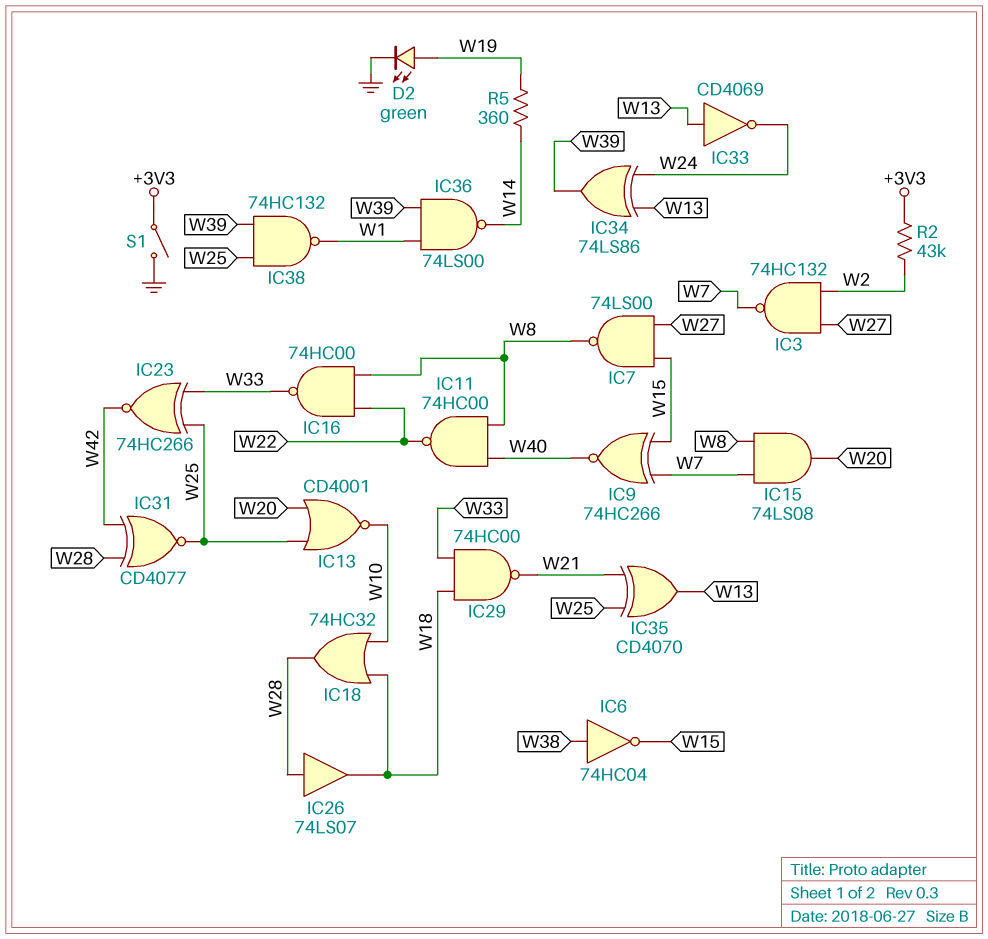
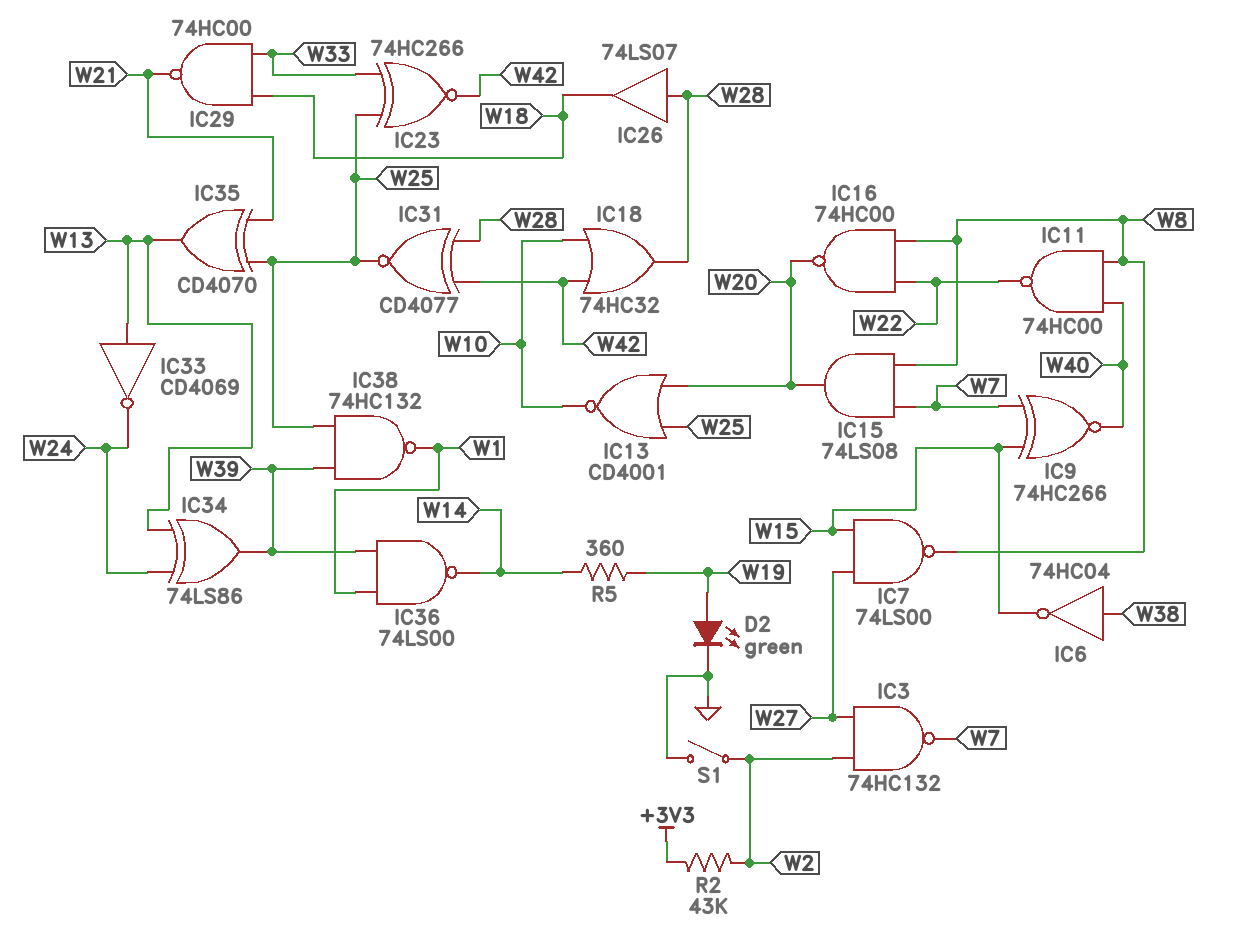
IC16: NAND 74HC00 (in W8, in W22, out W33) -> NAND 74HC00 (in W8, in W22, out W20)
IC18: OR 74HC32 (in W10, in W18, out W28) -> OR 74HC32 (in W10, in W42, out W28)
S1: switch (+3V3, GND) -> switch (GND, W2)

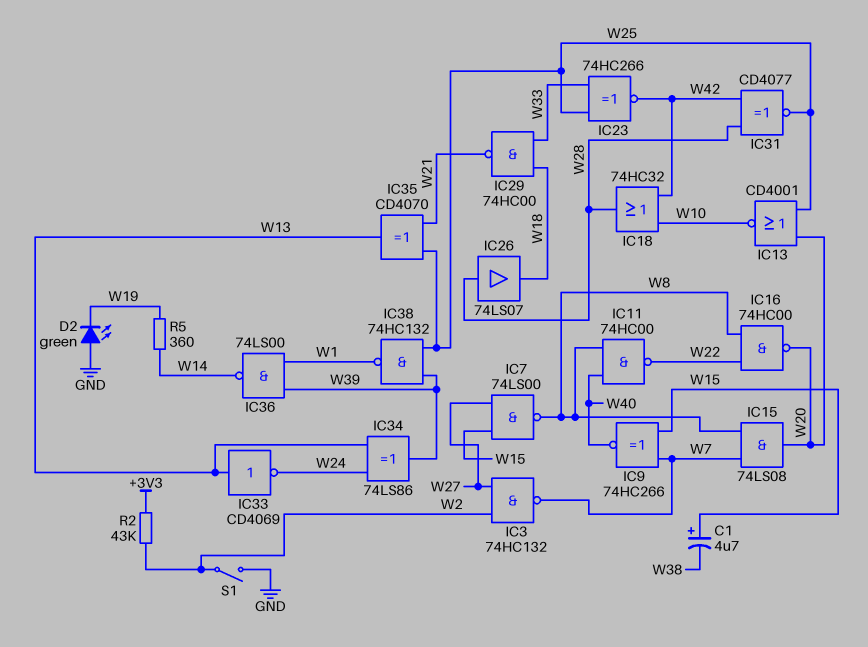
C1: none -> 4.7uF (plus W15, minus W38)
D2: LED green (A W19, K GND) -> LED green (A GND, K W19)
IC6: NOT 74HC04 (in W38, out W15) -> none

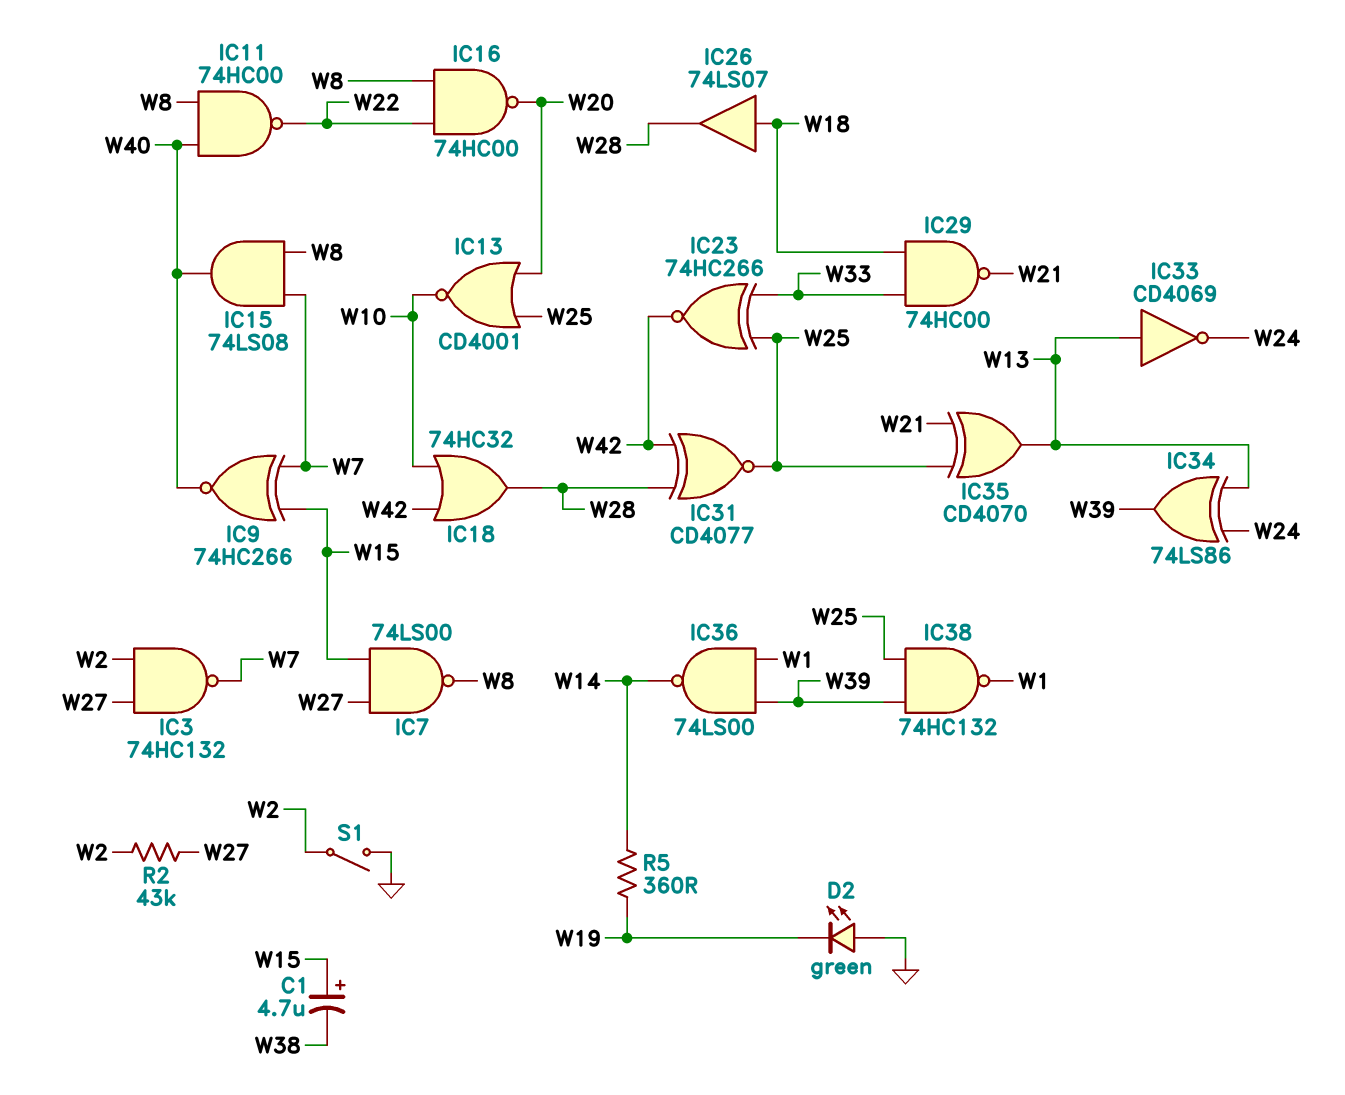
IC15: AND 74LS08 (in W7, in W8, out W20) -> AND 74LS08 (in W7, in W8, out W40)
IC26: buffer 74LS07 (in W28, out W18) -> buffer 74LS07 (in W18, out W28)
R2: 43k (+3V3, W2) -> 43k (W2, W27)

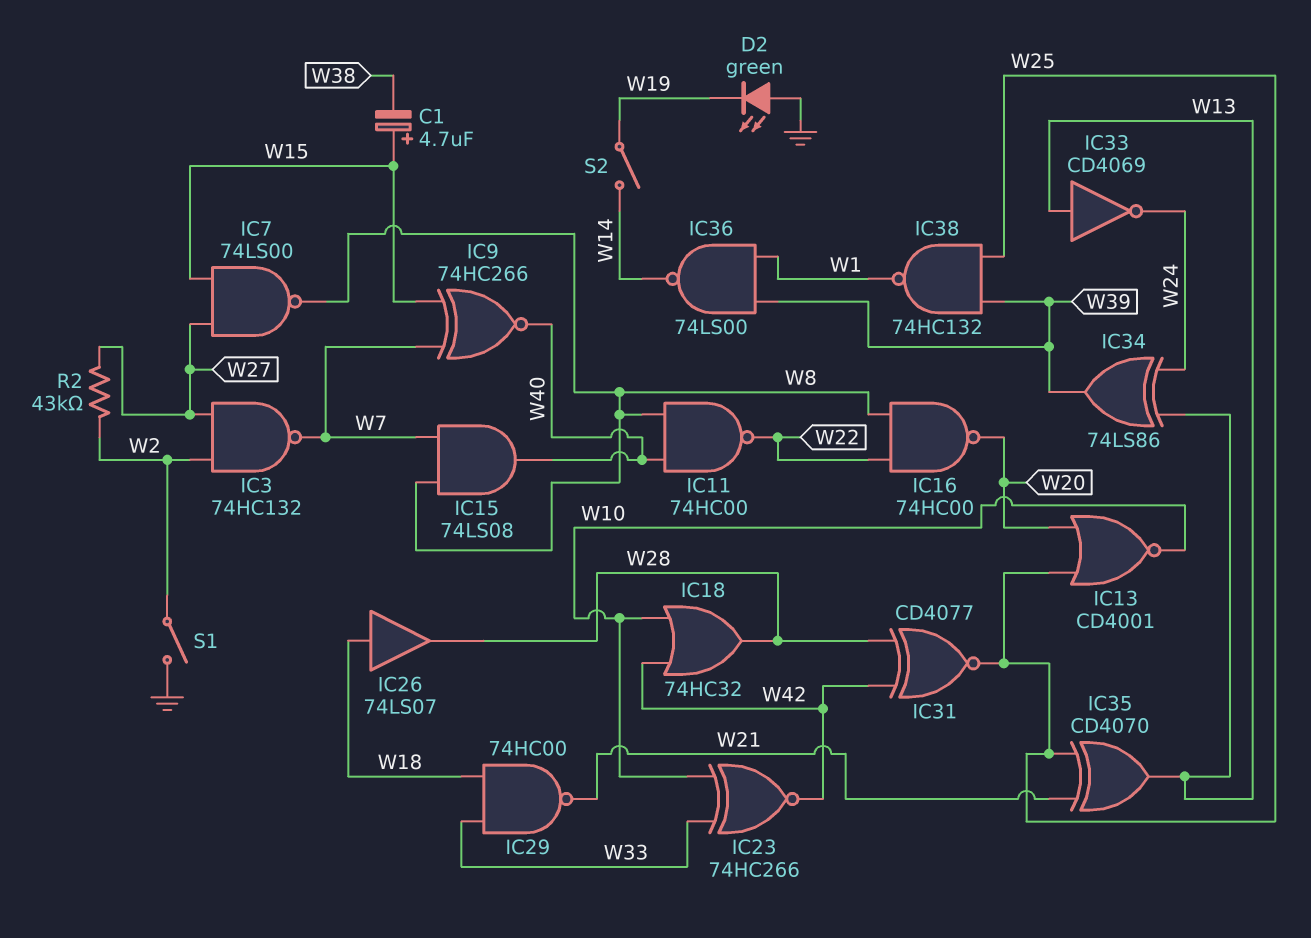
IC23: XNOR 74HC266 (in W25, in W33, out W42) -> XNOR 74HC266 (in W10, in W33, out W42)
R5: 360 (W14, W19) -> none
S2: none -> switch (W14, W19)

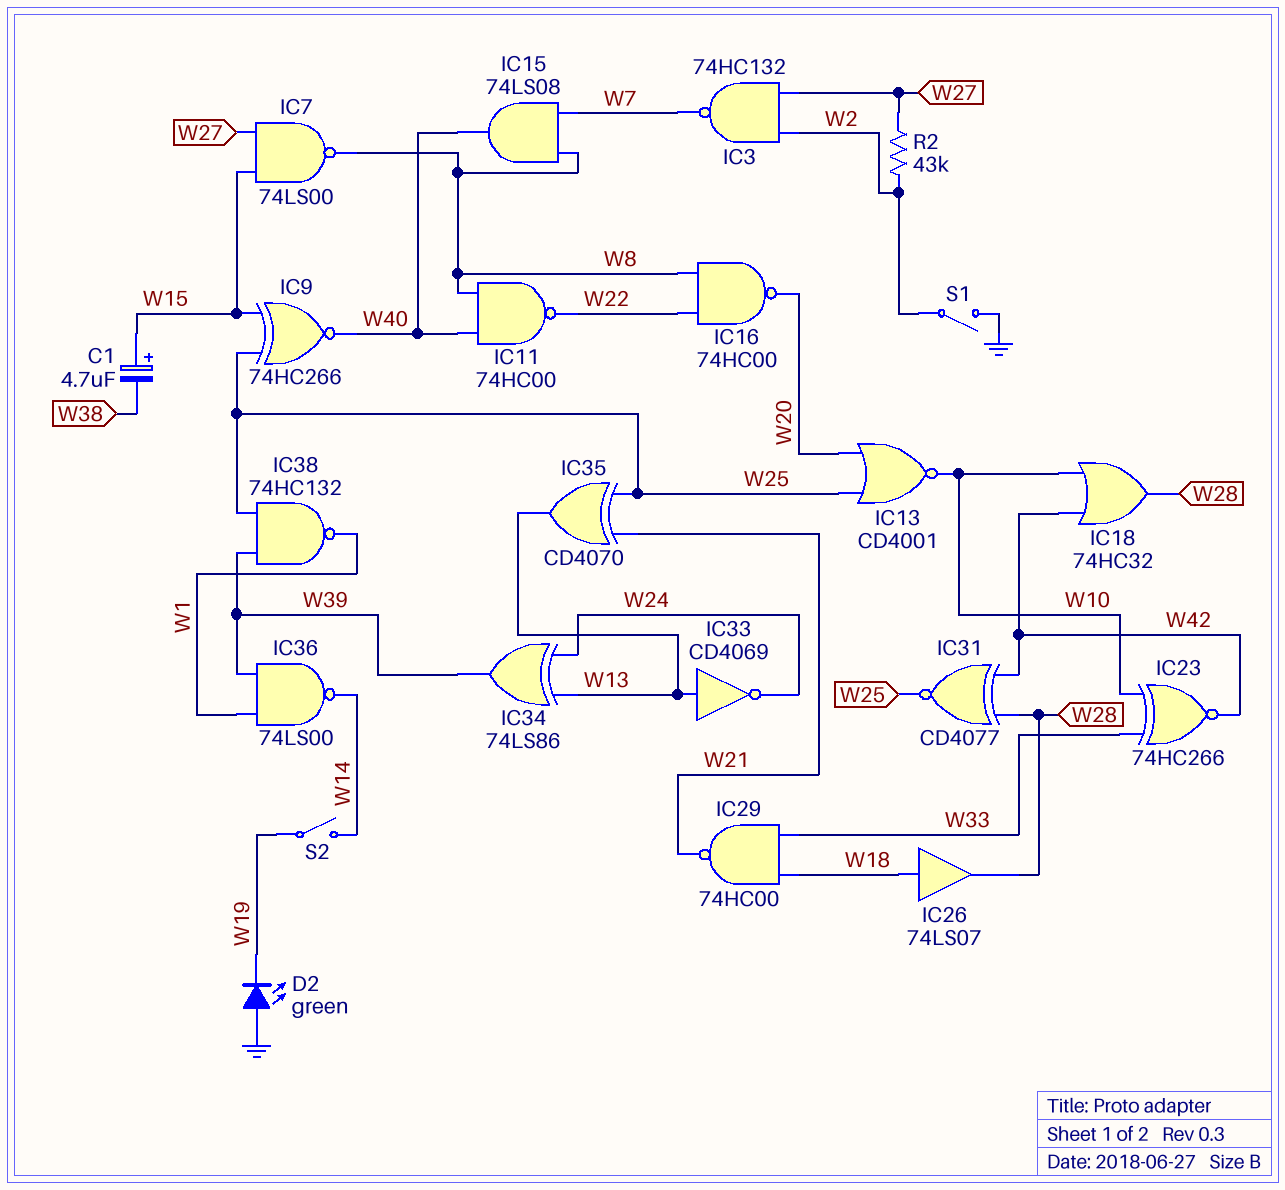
IC9: XNOR 74HC266 (in W7, in W15, out W40) -> XNOR 74HC266 (in W15, in W25, out W40)

